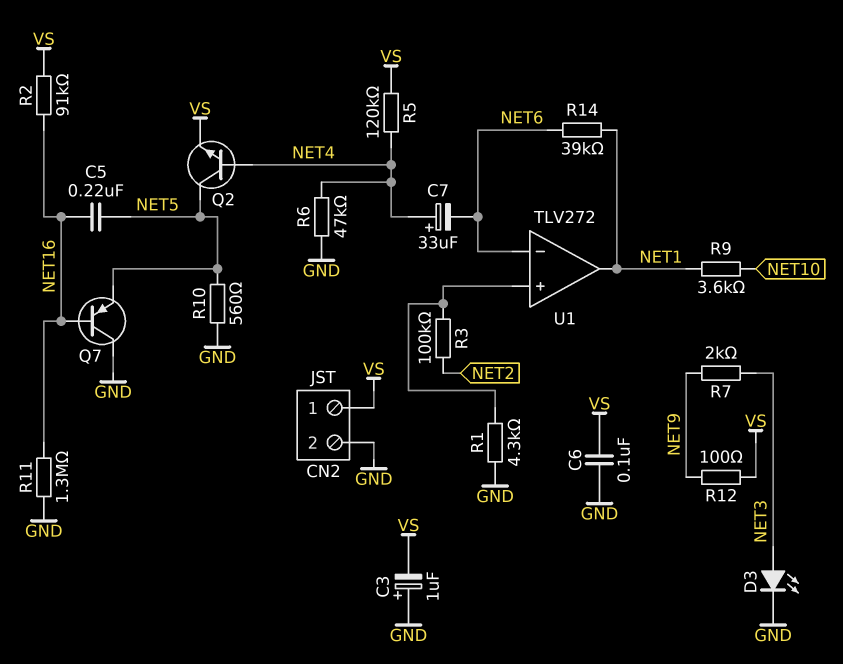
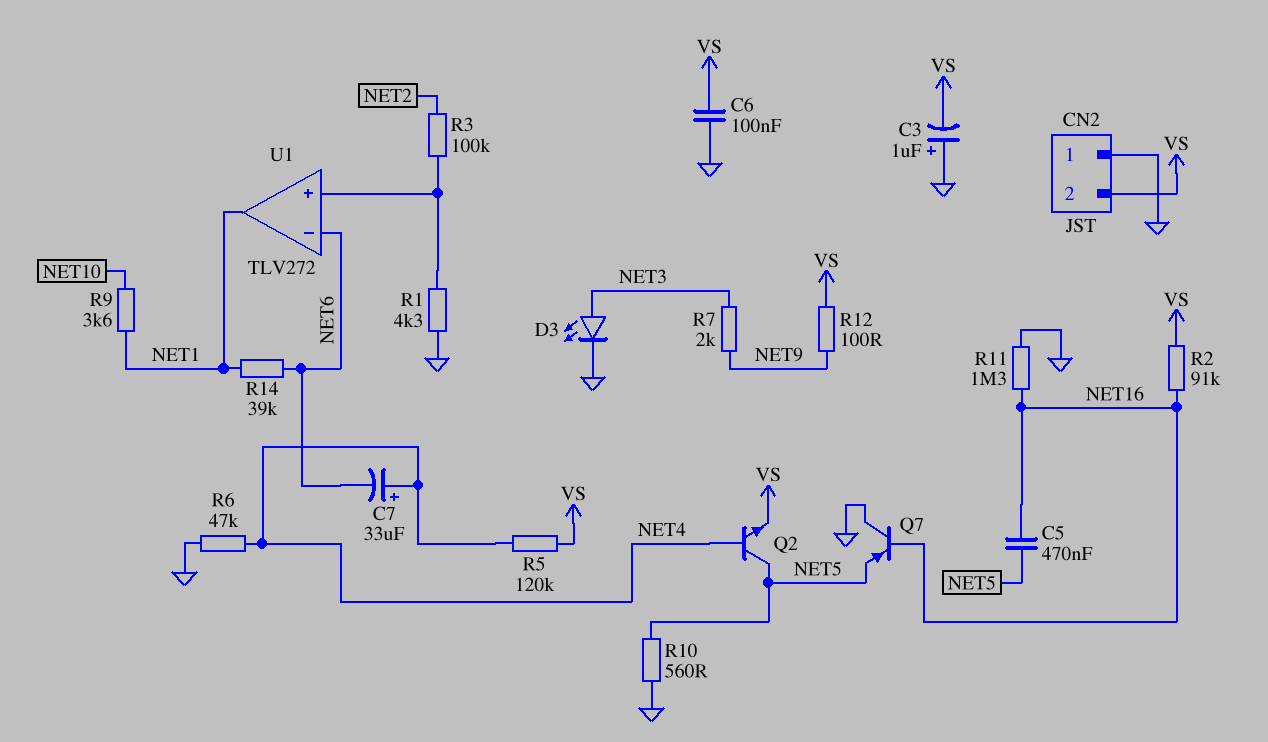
C5: 220nF (NET5, NET16) -> 470nF (NET5, NET16)
CN2 pin 1: VS -> GND
CN2 pin 2: GND -> VS

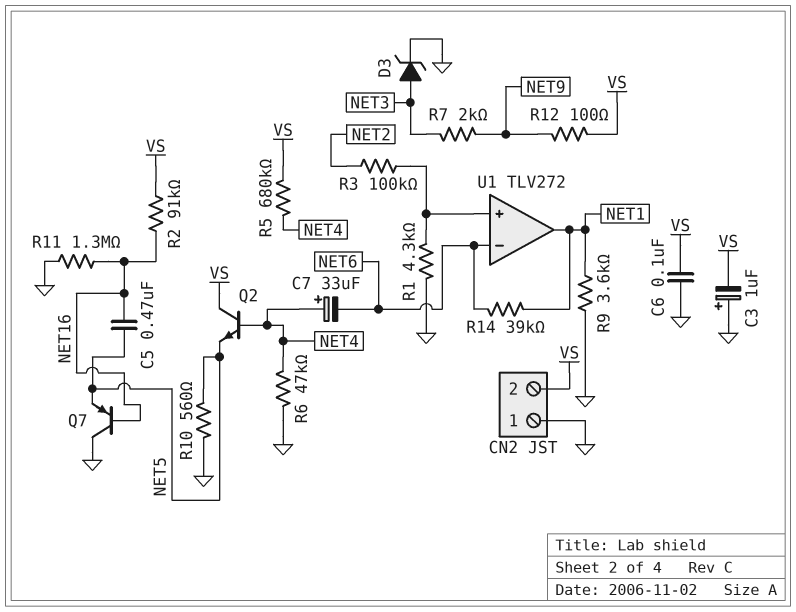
D3: LED (A NET3, K GND) -> zener (A NET3, K GND)
Q2: NPN (B NET4, C NET5, E VS) -> NPN (B NET4, C VS, E NET5)
R5: 120k (NET4, VS) -> 680k (NET4, VS)
R9: 3.6k (NET1, NET10) -> 3.6k (GND, NET1)

